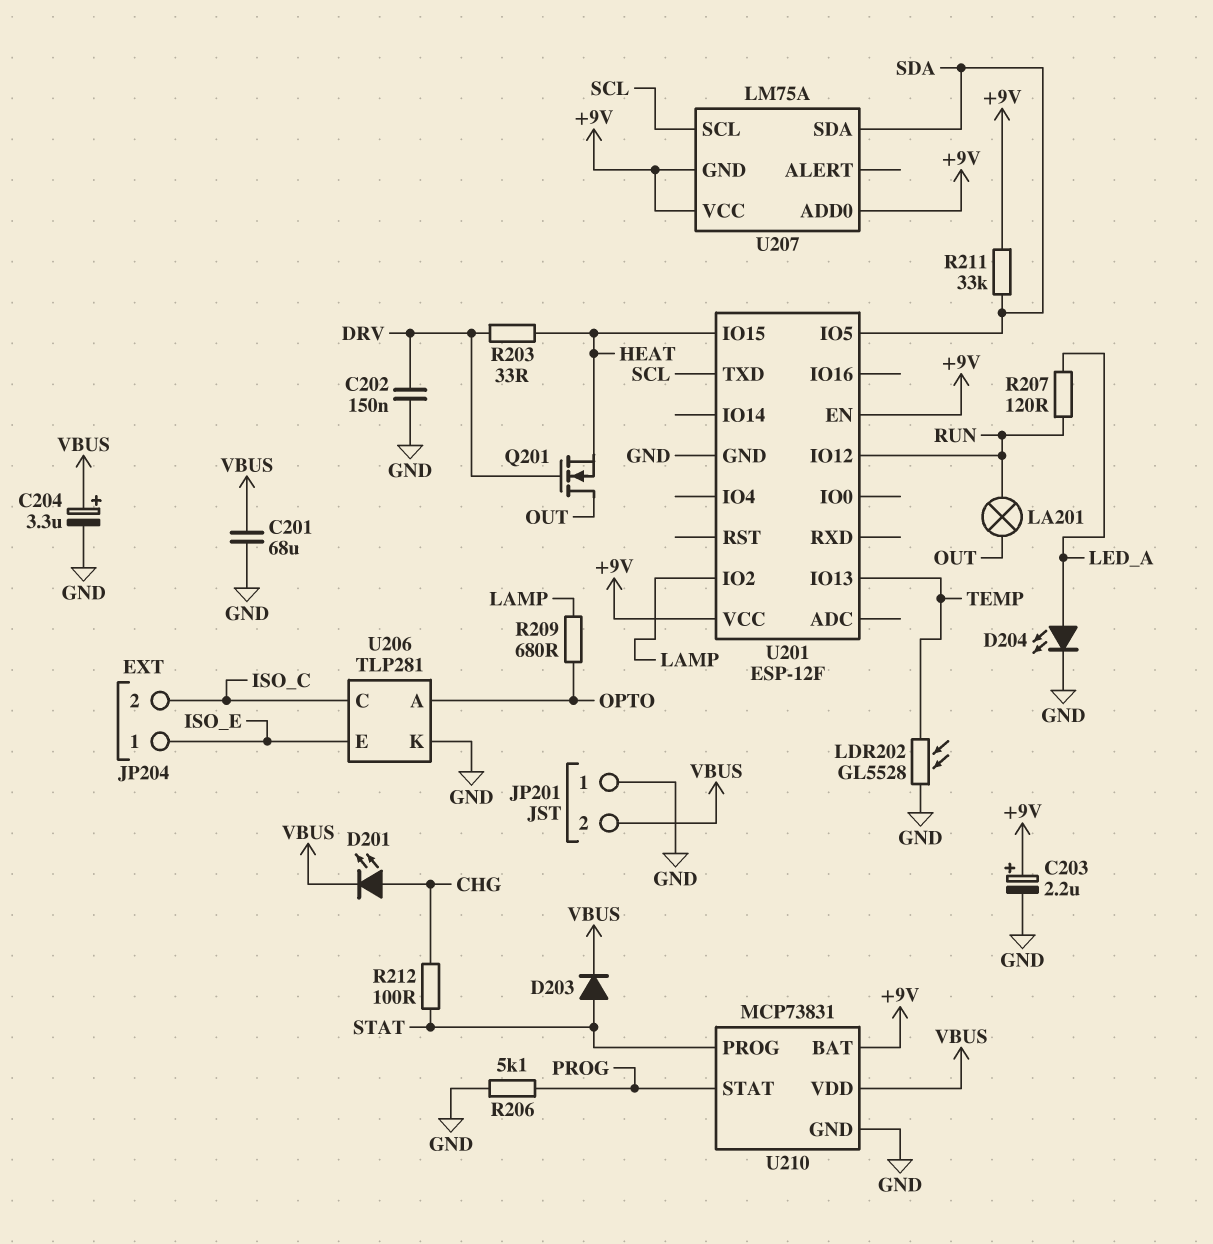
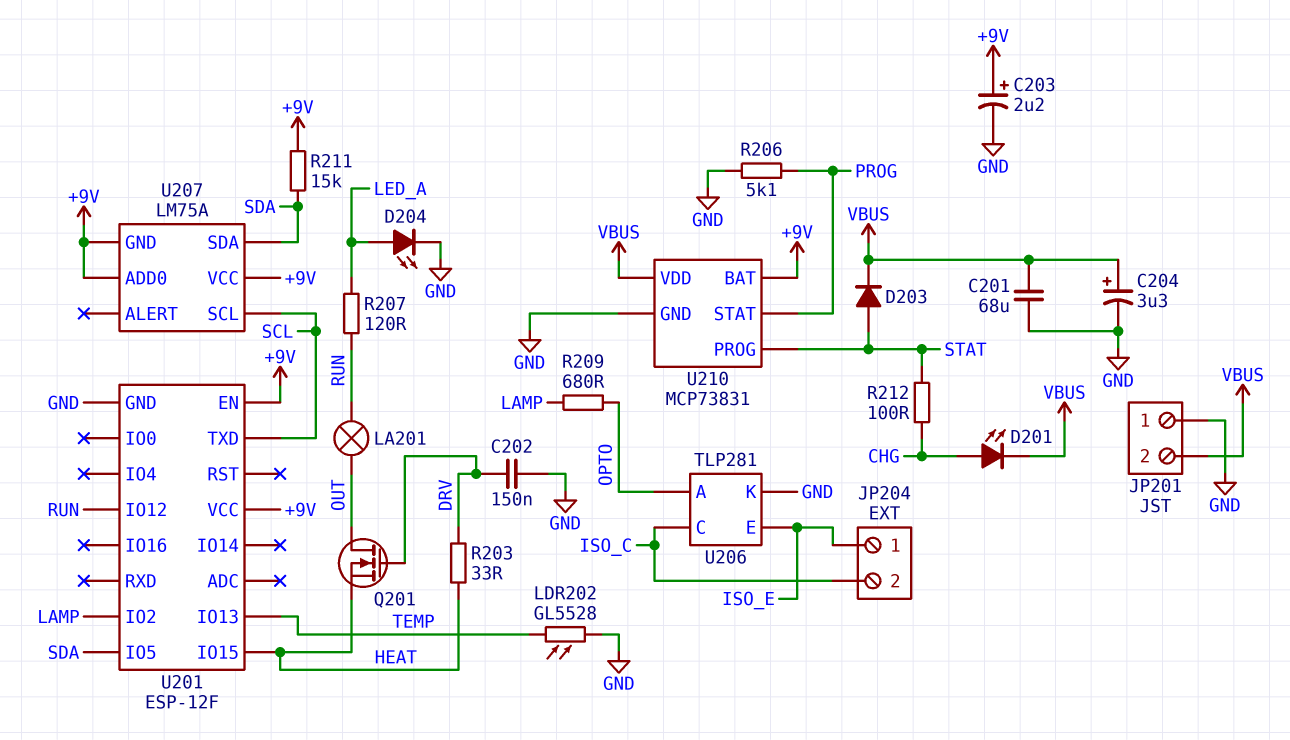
R211: 33k (+9V, SDA) -> 15k (+9V, SDA)

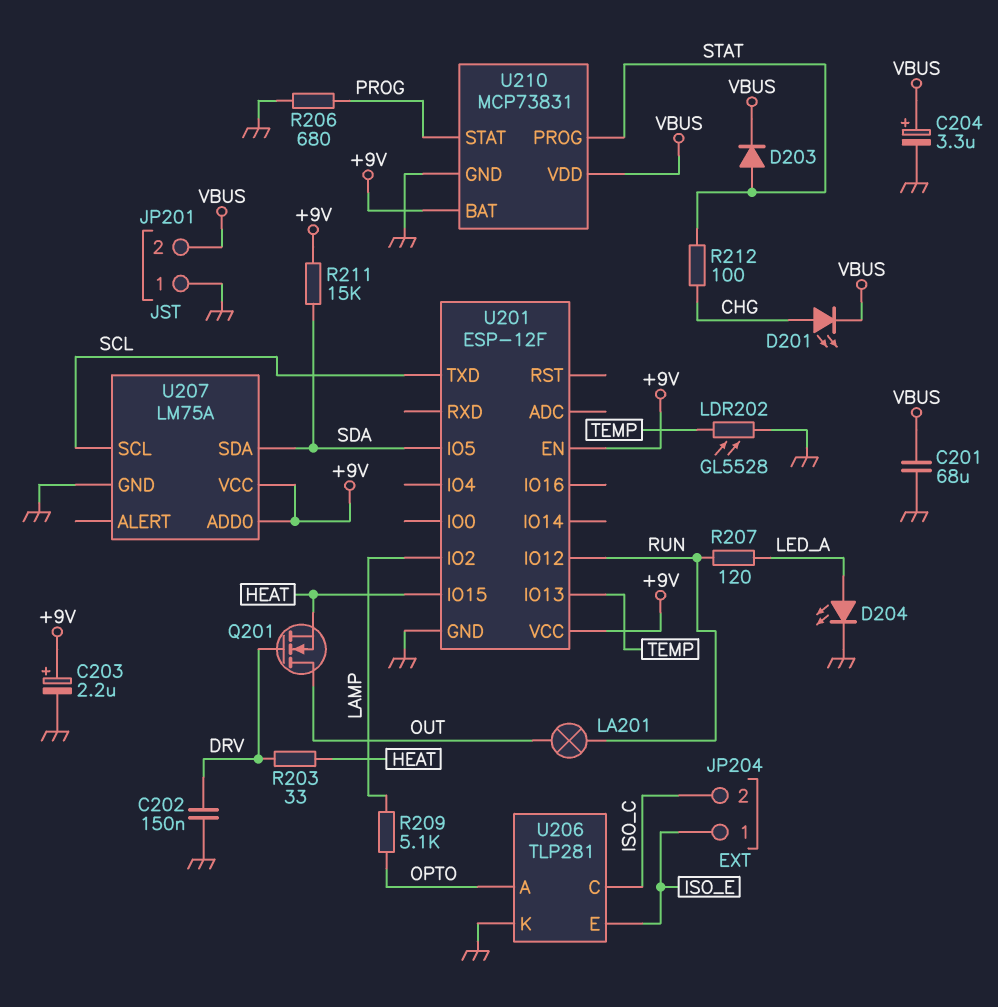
R206: 5.1k (GND, PROG) -> 680 (GND, PROG)
R209: 680 (LAMP, OPTO) -> 5.1k (LAMP, OPTO)
U207 pin GND: +9V -> GND

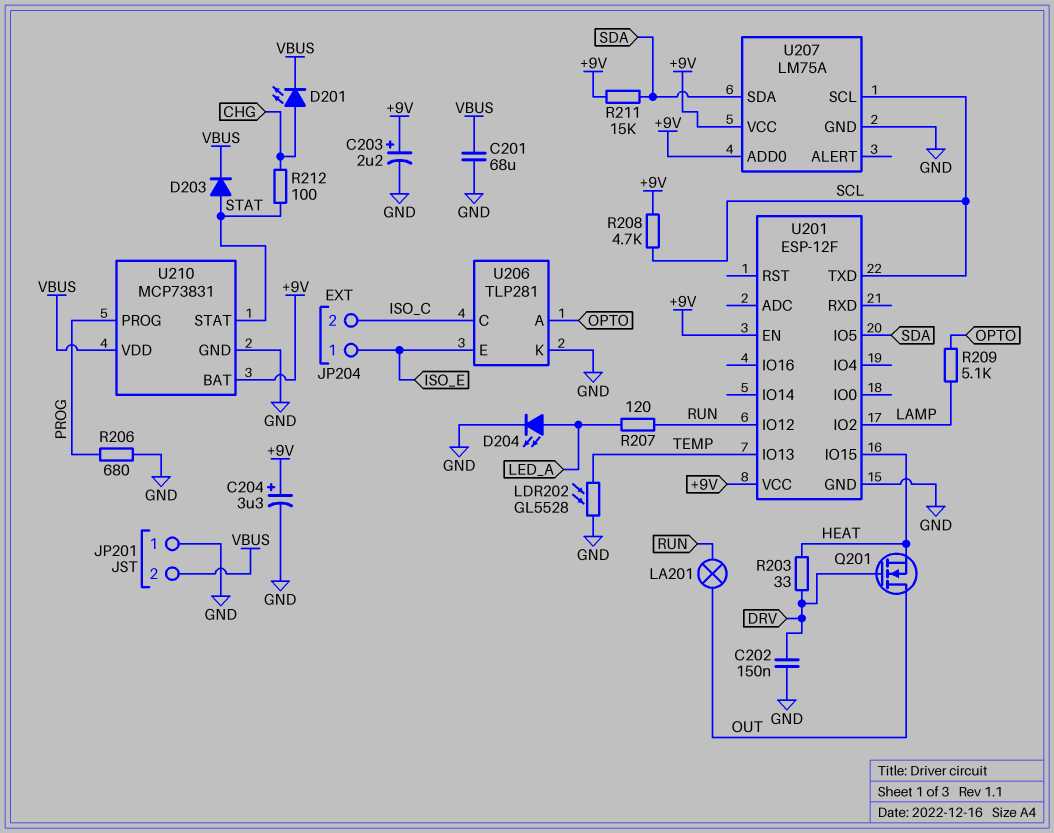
C204: 3.3uF (plus VBUS, minus GND) -> 3.3uF (plus +9V, minus GND)
R208: none -> 4.7k (+9V, SCL)
U210 pin PROG: STAT -> PROG
U210 pin STAT: PROG -> STAT

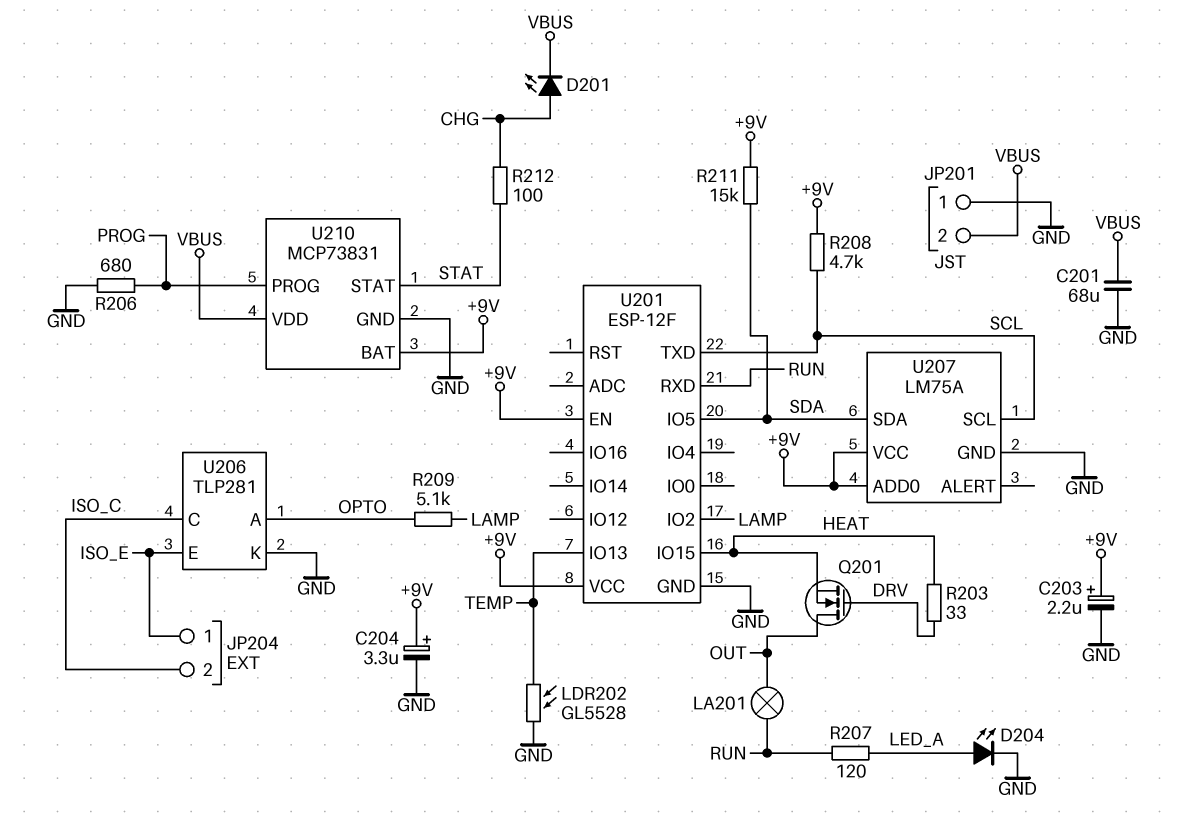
C202: 150nF (DRV, GND) -> none
D203: diode (A STAT, K VBUS) -> none
U201 pin IO12: RUN -> none
U201 pin RXD: none -> RUN

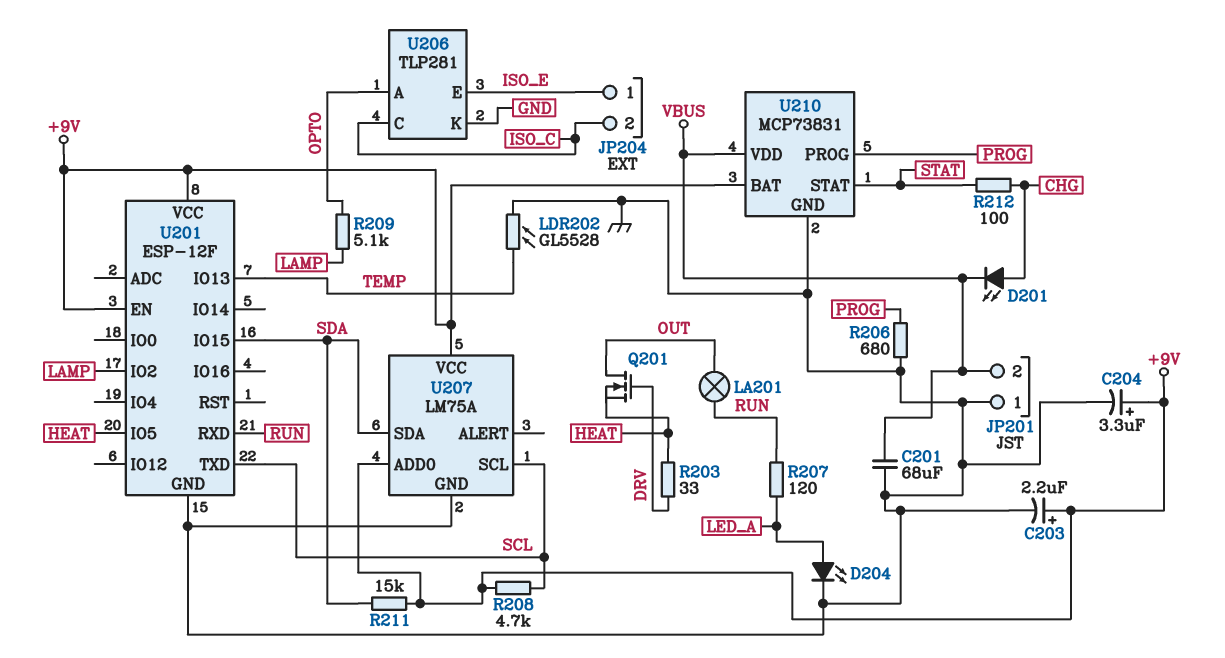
U201 pin IO5: SDA -> HEAT
U201 pin IO15: HEAT -> SDA

